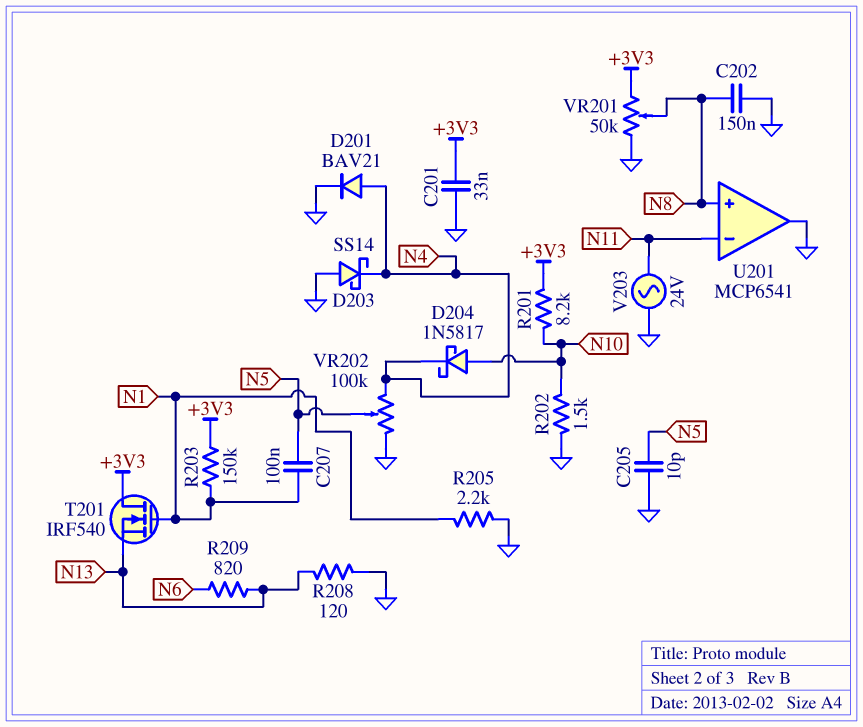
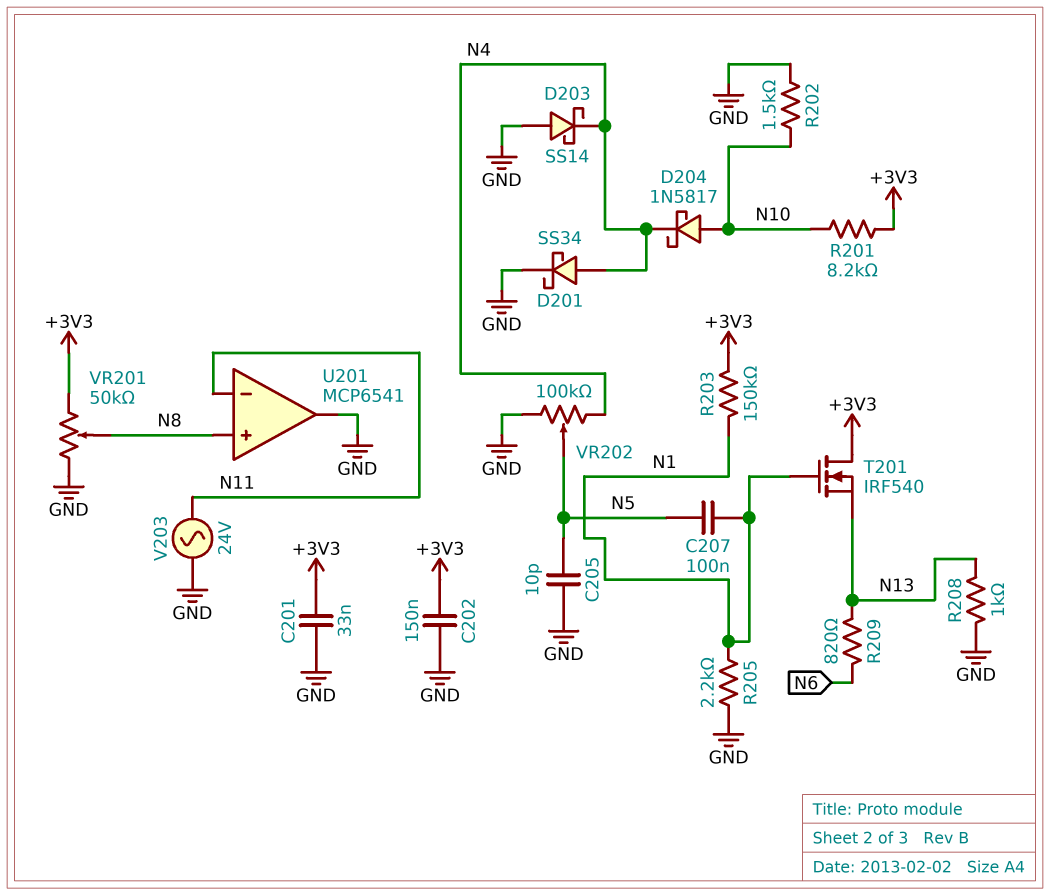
C202: 150nF (GND, N8) -> 150nF (+3V3, GND)
D201: diode BAV21 (A N4, K GND) -> schottky SS34 (A N4, K GND)
R208: 120 (GND, N13) -> 1k (GND, N13)

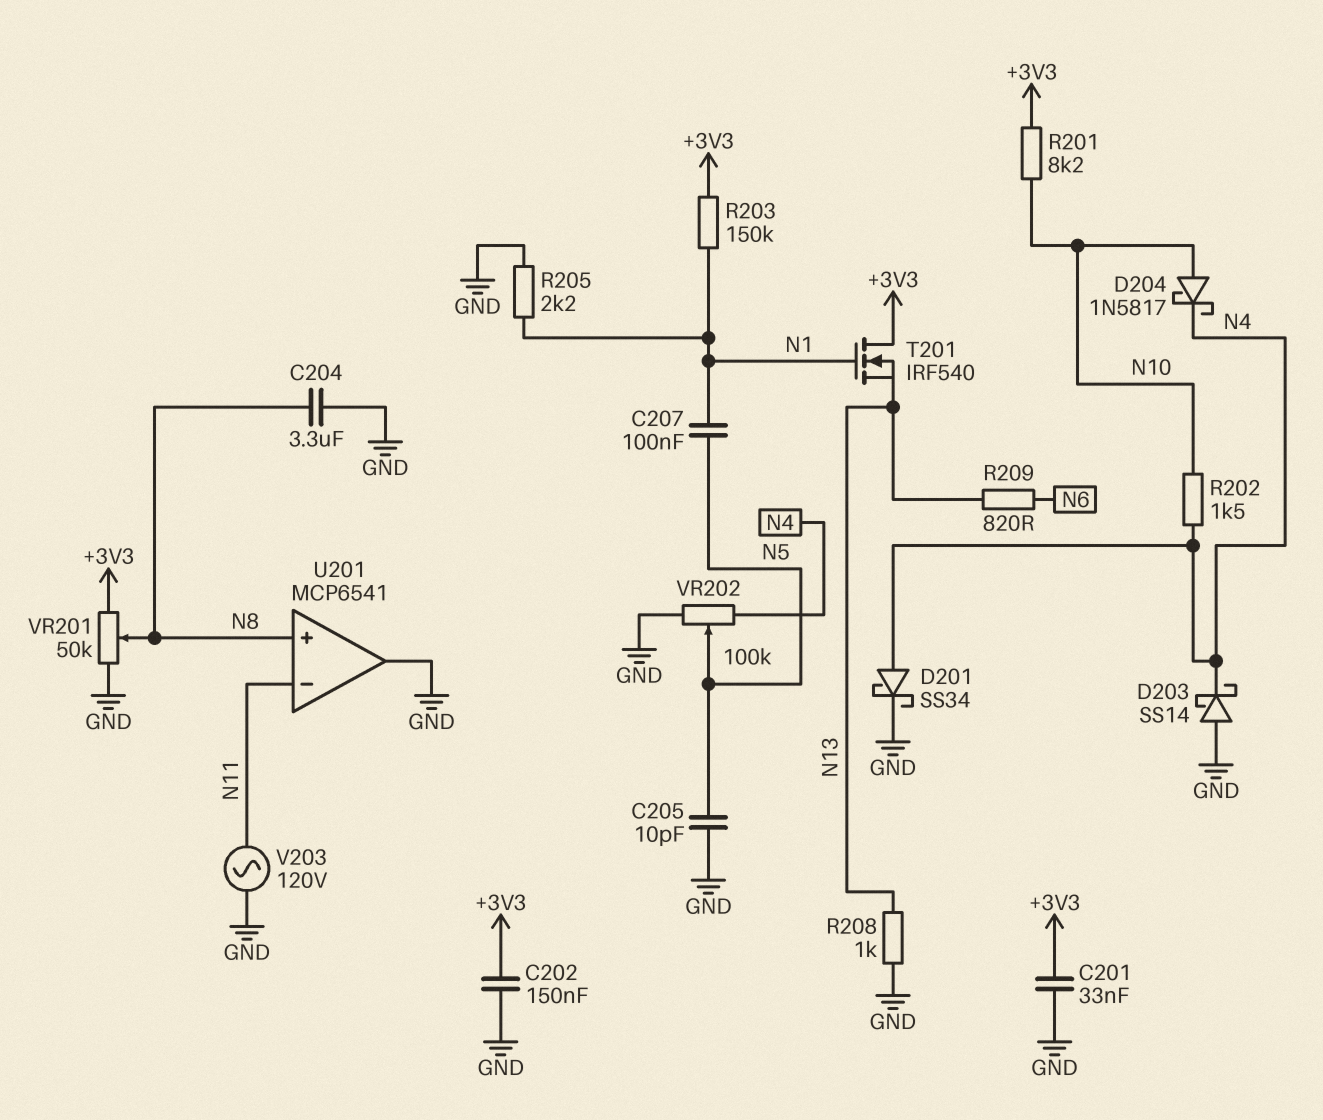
C204: none -> 3.3uF (GND, N8)
R202: 1.5k (GND, N10) -> 1.5k (N4, N10)
V203: AC 24V (GND, N11) -> AC 120V (GND, N11)

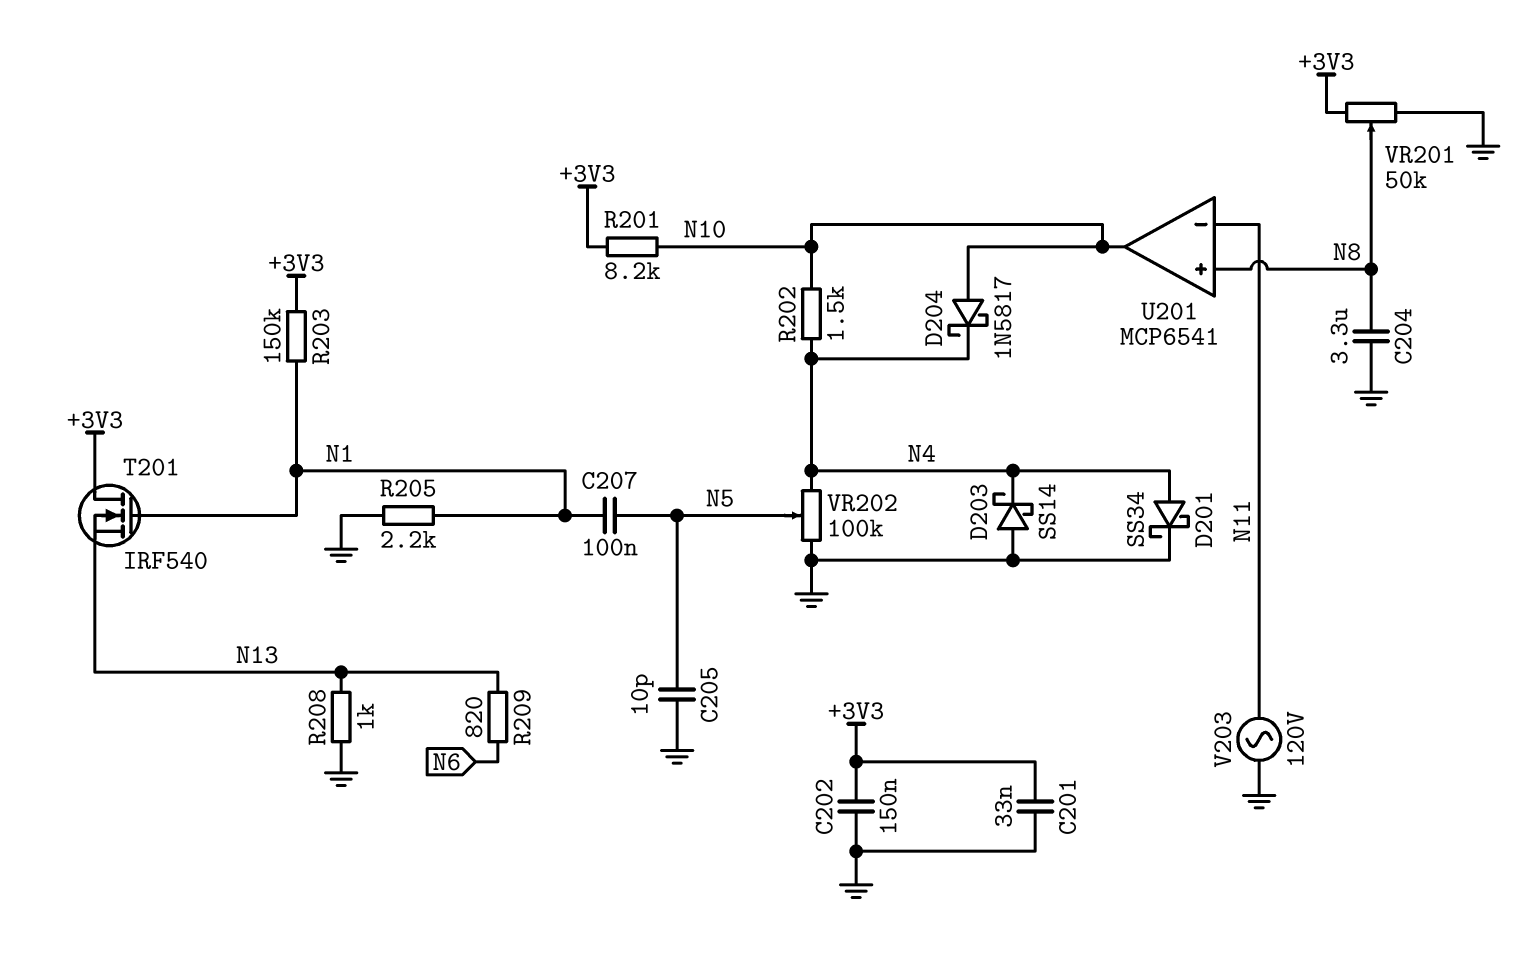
U201 pin out: GND -> N10

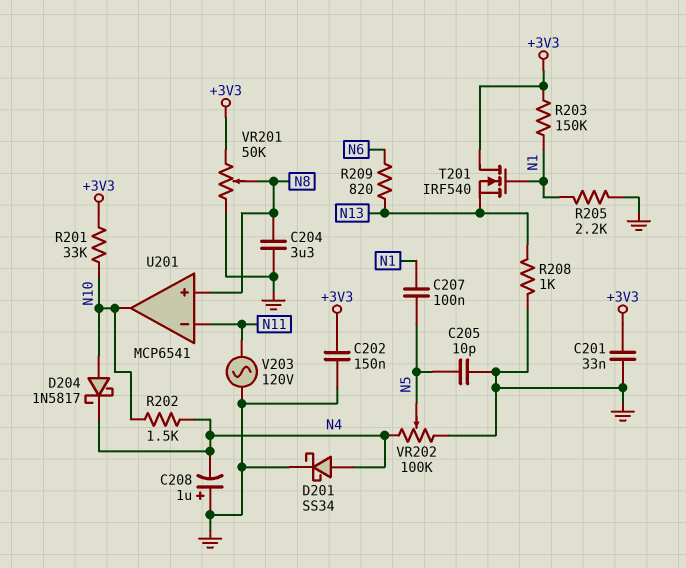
C208: none -> 1uF (plus GND, minus N4)
D203: schottky SS14 (A GND, K N4) -> none
R201: 8.2k (+3V3, N10) -> 33k (+3V3, N10)

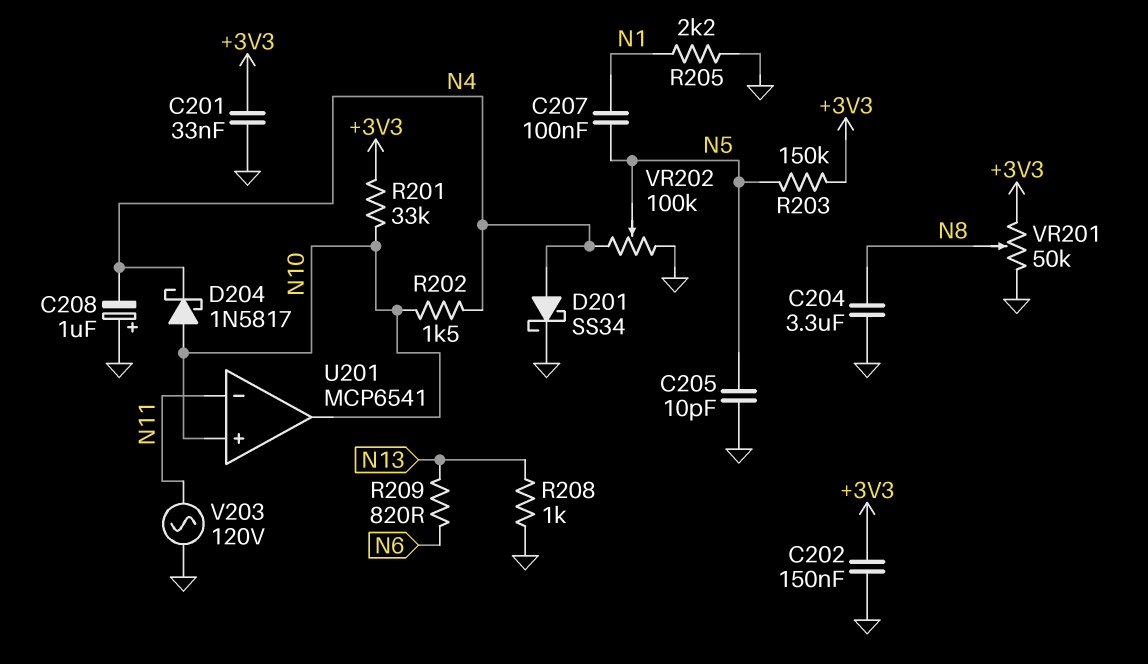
R203: 150k (+3V3, N1) -> 150k (+3V3, N5)
T201: NMOS IRF540 (G N1, D +3V3, S N13) -> none
U201 pin in+: N8 -> N10

